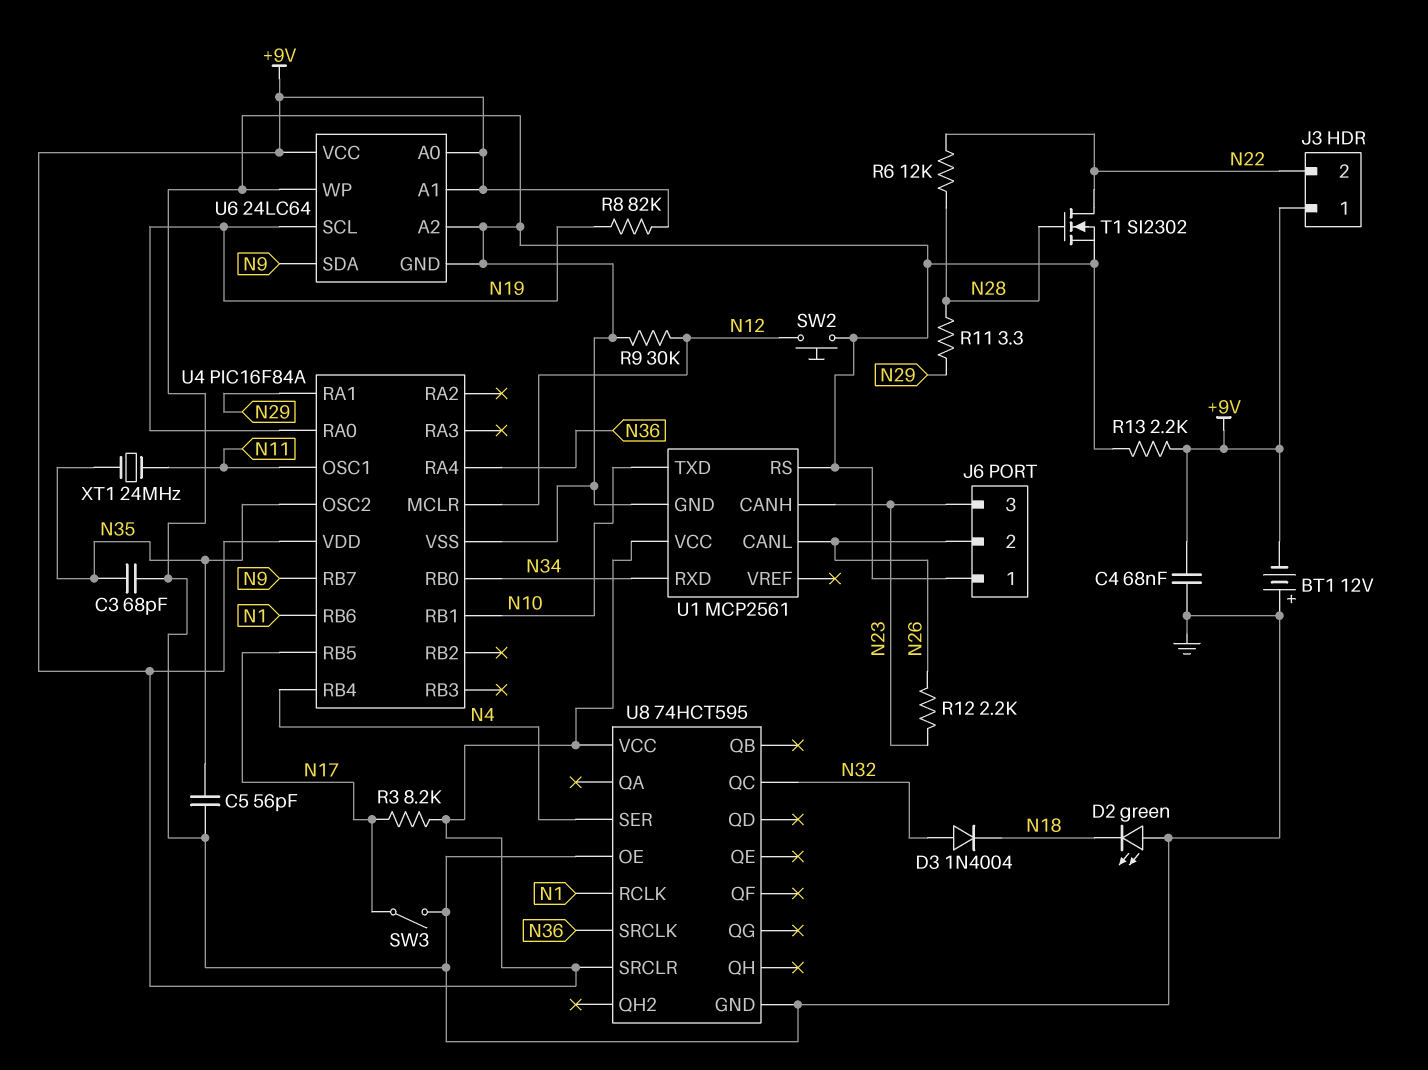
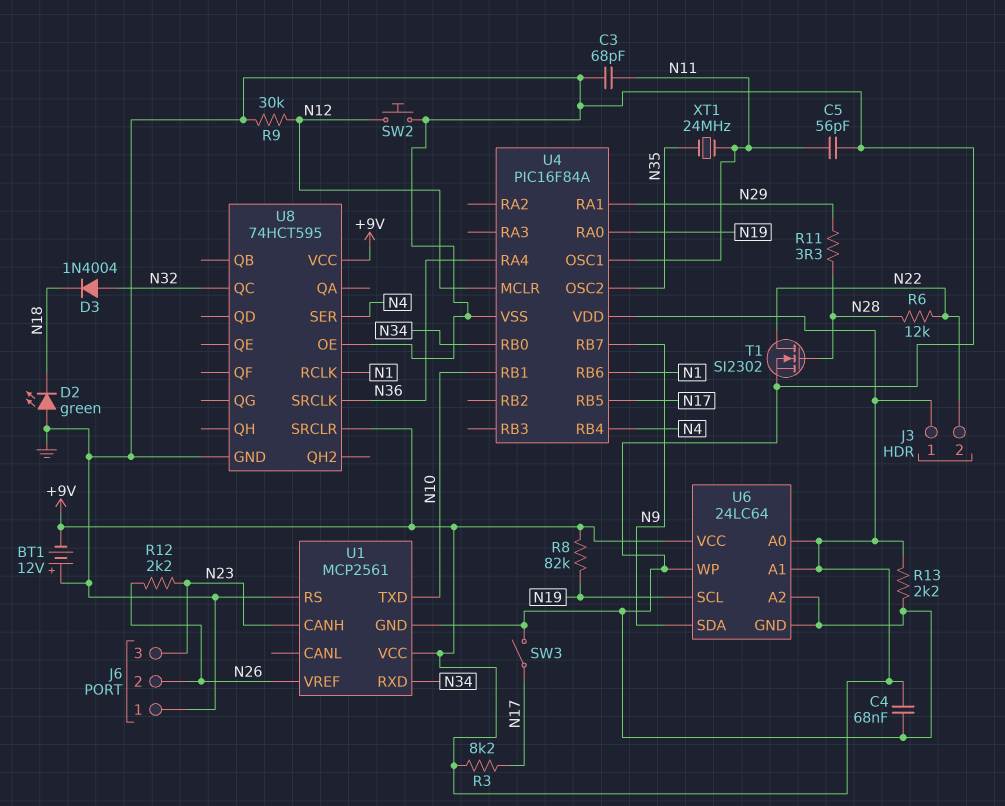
C3: 68pF (GND, N35) -> 68pF (GND, N11)
C5: 56pF (GND, N35) -> 56pF (GND, N11)
U1 pin CANL: N26 -> none
U1 pin VREF: none -> N26

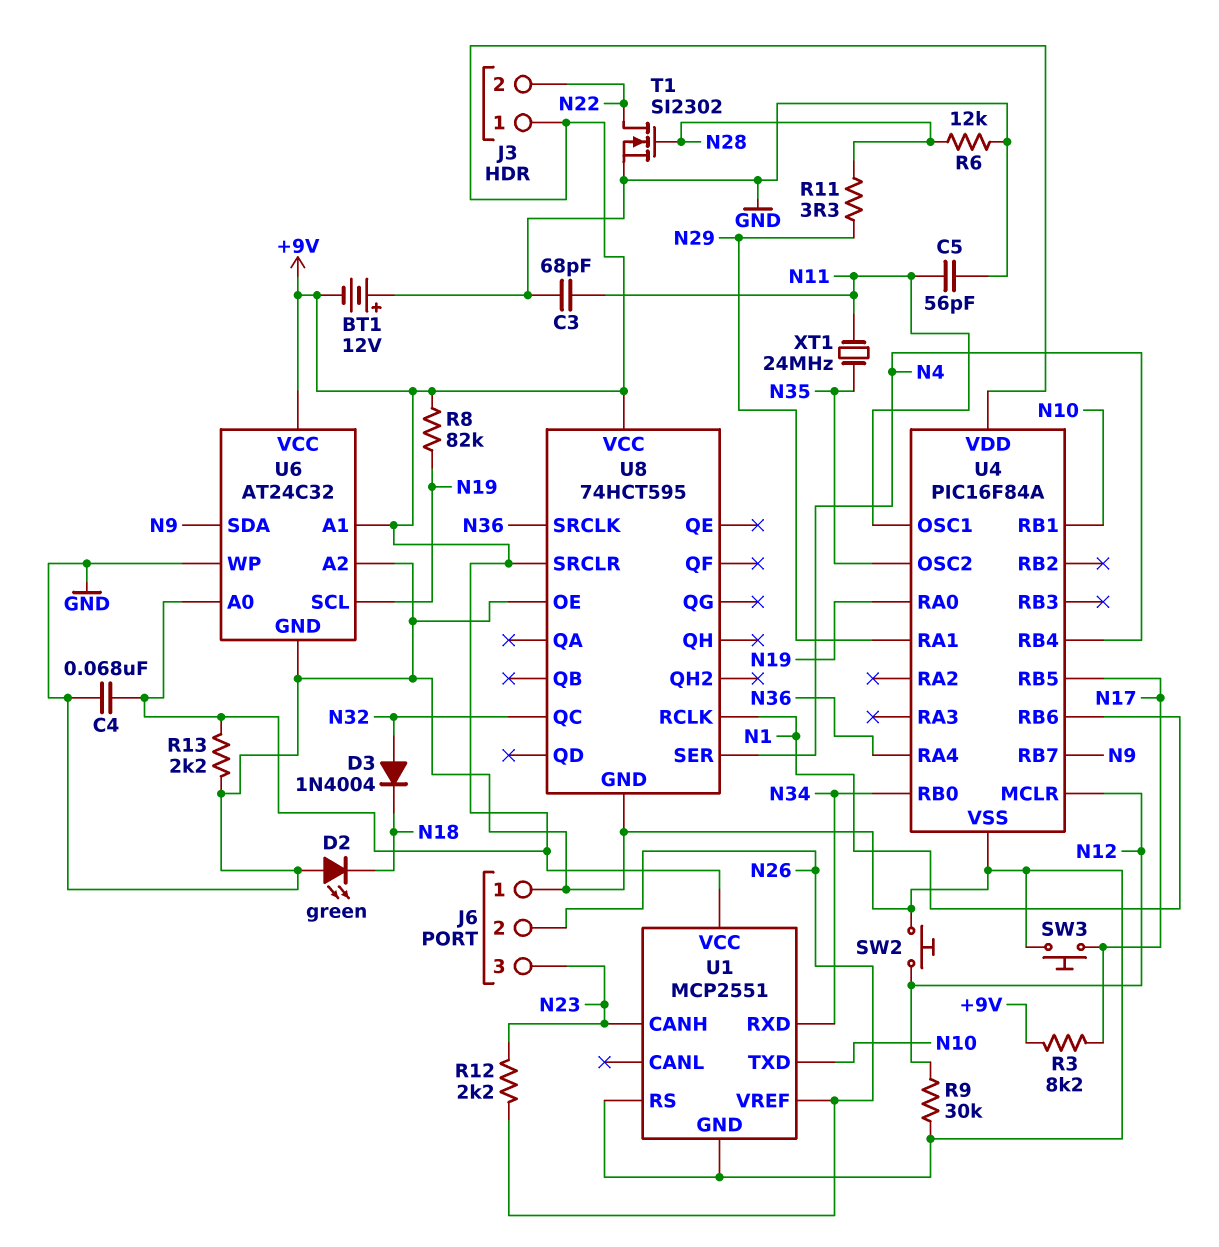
R6: 12k (N22, N28) -> 12k (GND, N28)
SW3: switch (GND, N17) -> button (GND, N17)
U1: MCP2561 -> MCP2551
U6: 24LC64 -> AT24C32

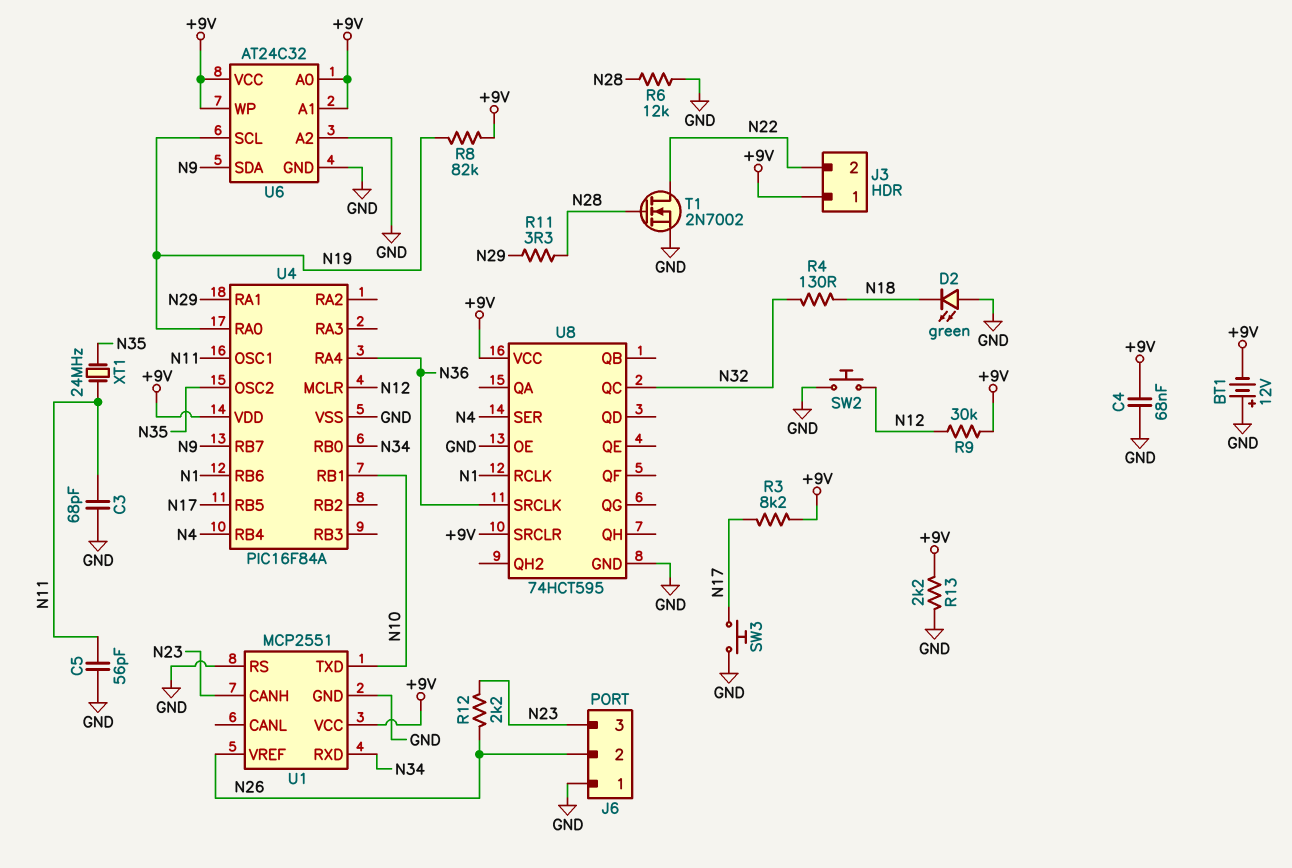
D3: diode 1N4004 (A N32, K N18) -> none
R4: none -> 130 (N18, N32)
R9: 30k (GND, N12) -> 30k (+9V, N12)
T1: NMOS SI2302 (G N28, D N22, S GND) -> NMOS 2N7002 (G N28, D N22, S GND)
U6 pin WP: GND -> +9V

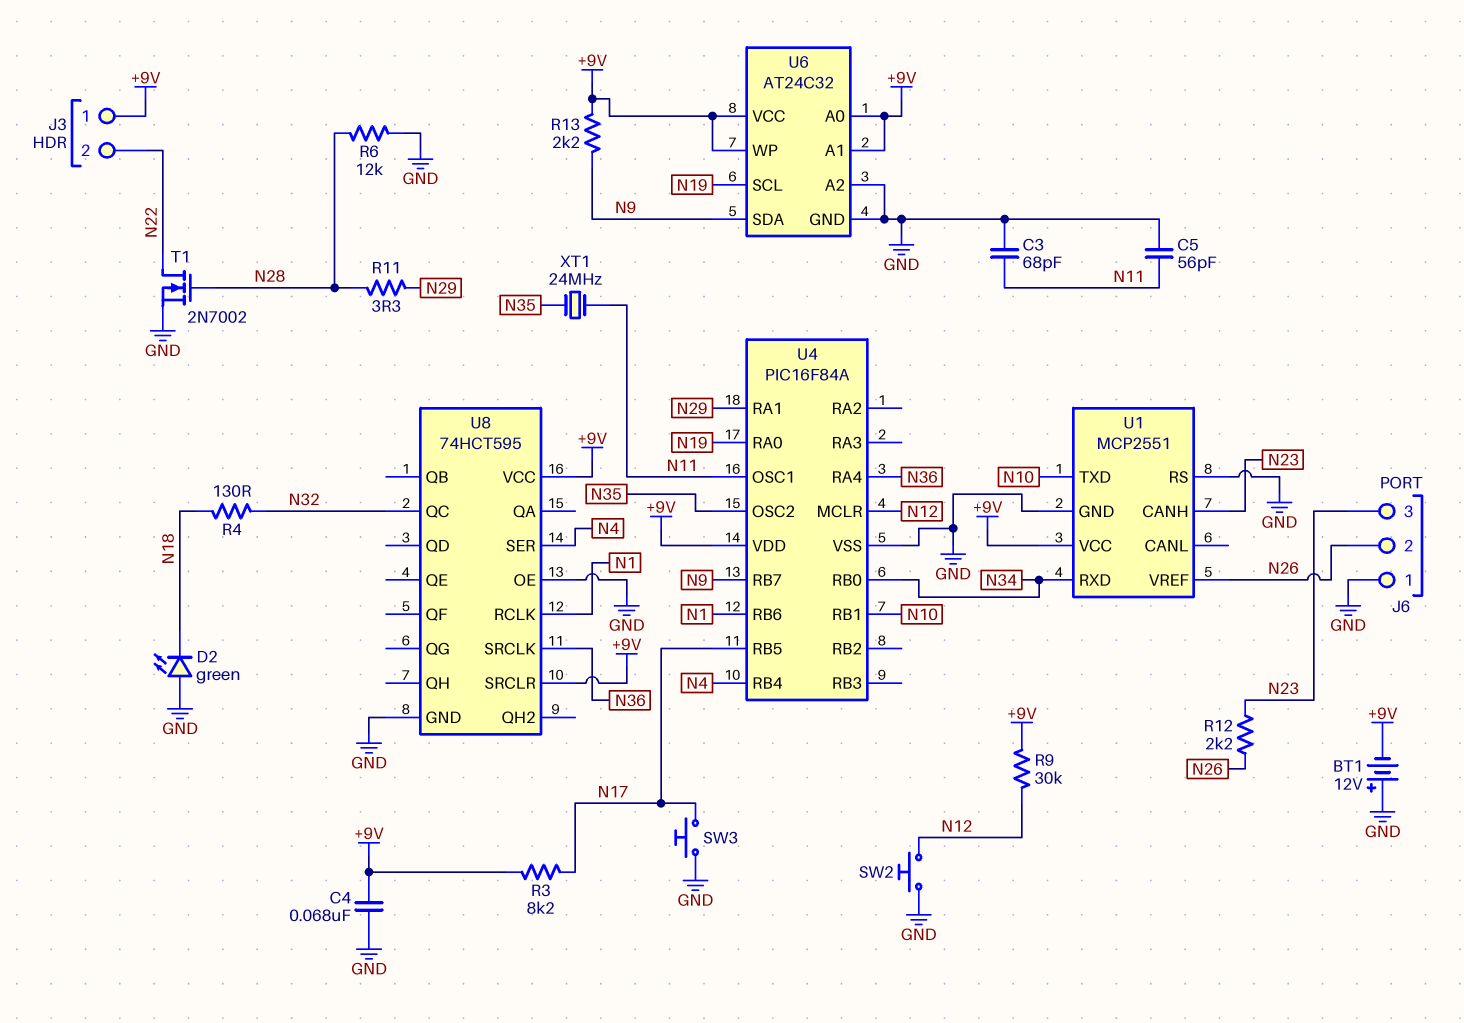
R8: 82k (+9V, N19) -> none
R13: 2.2k (+9V, GND) -> 2.2k (+9V, N9)

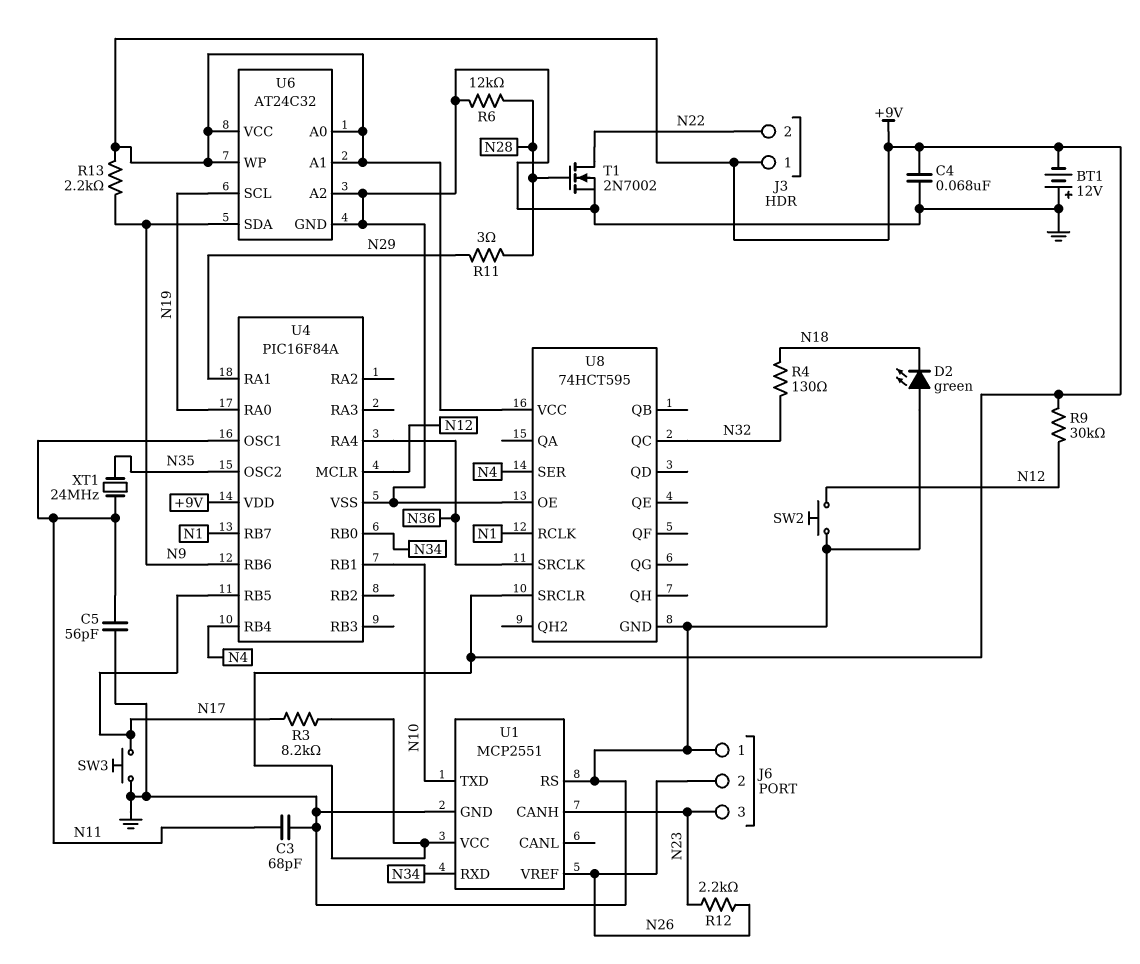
R11: 3.3 (N28, N29) -> 3 (N28, N29)
U4 pin RB6: N1 -> N9
U4 pin RB7: N9 -> N1

